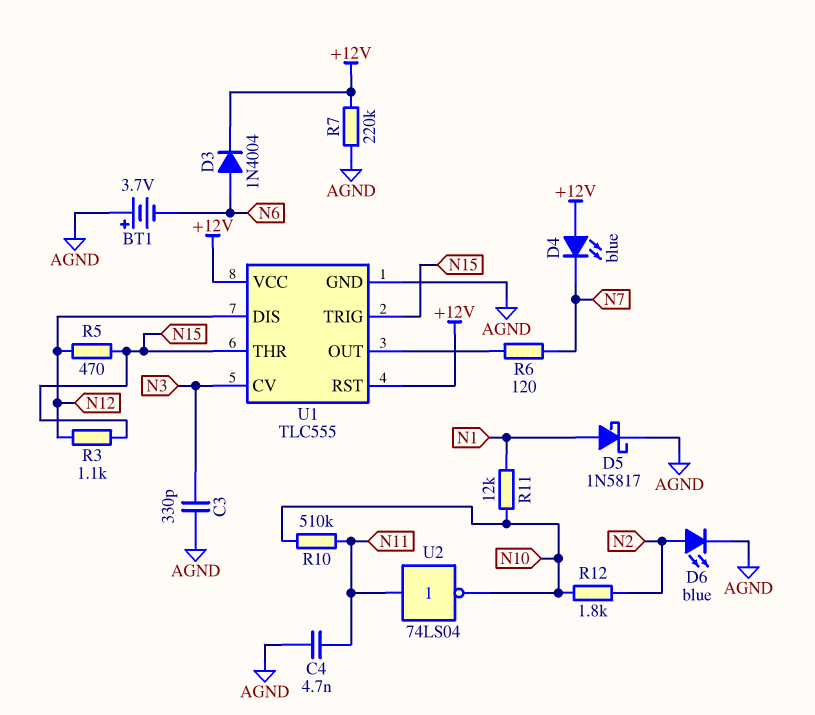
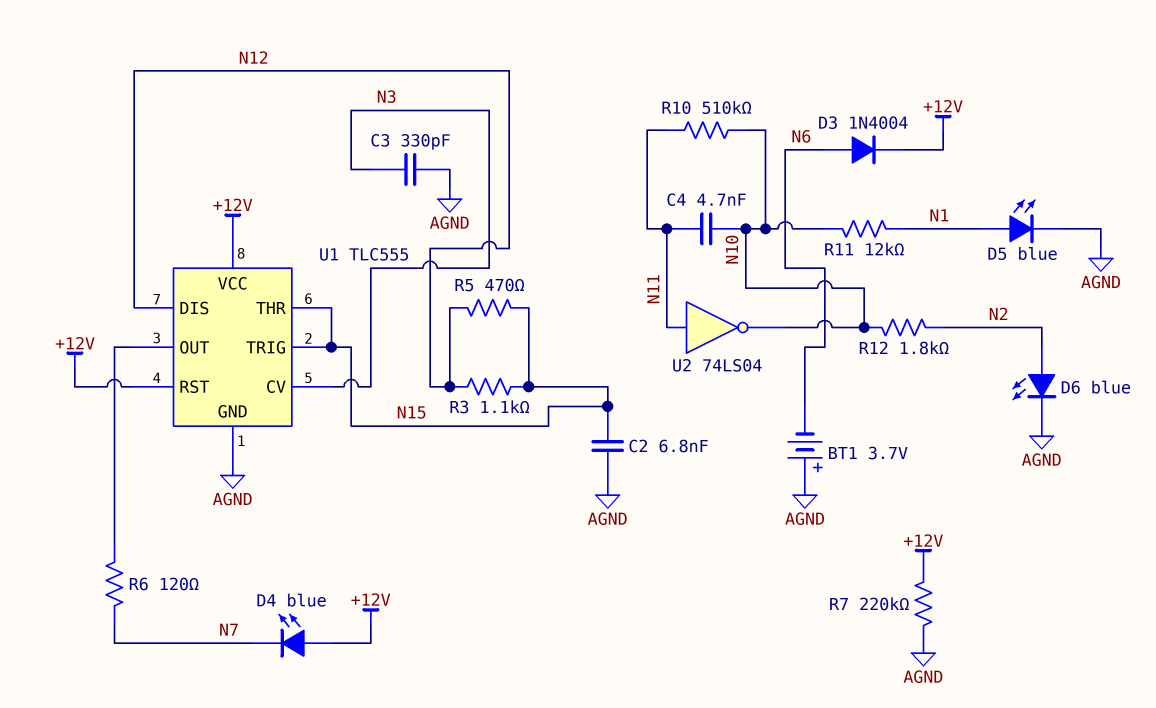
C2: none -> 6.8nF (AGND, N15)
C4: 4.7nF (AGND, N11) -> 4.7nF (N10, N11)
D5: schottky 1N5817 (A N1, K AGND) -> LED blue (A N1, K AGND)

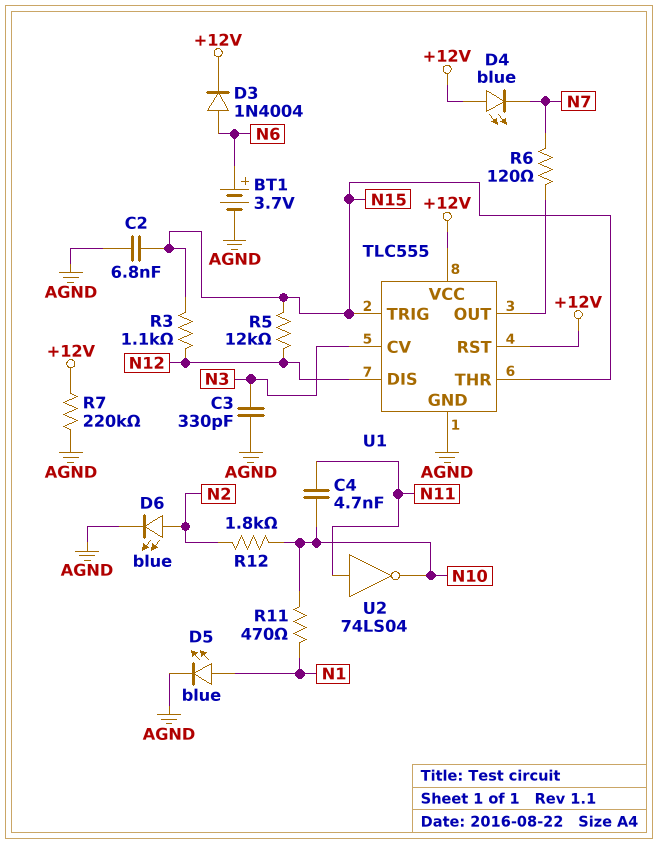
BT1: 3.7V (plus AGND, minus N6) -> 3.7V (plus N6, minus AGND)
R5: 470 (N12, N15) -> 12k (N12, N15)
R10: 510k (N10, N11) -> none
R11: 12k (N1, N10) -> 470 (N1, N10)

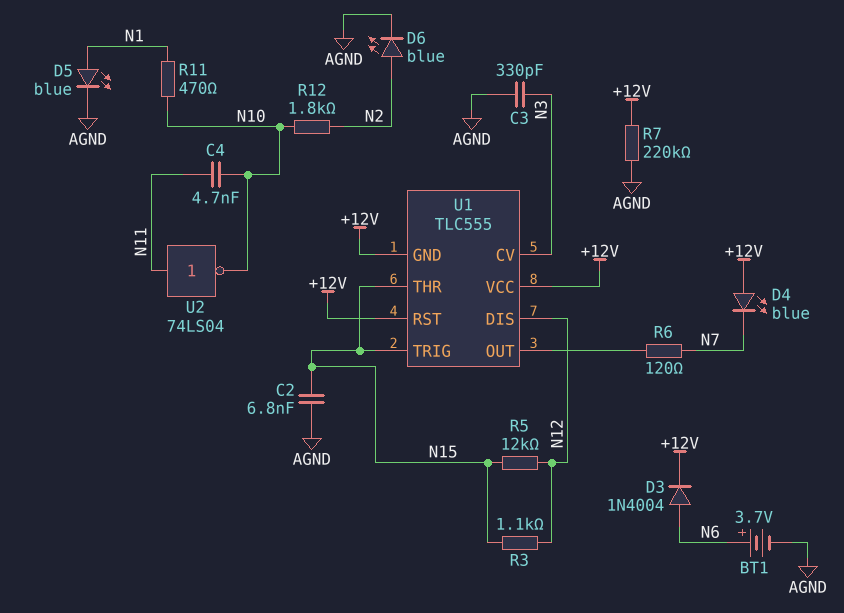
U1 pin GND: AGND -> +12V

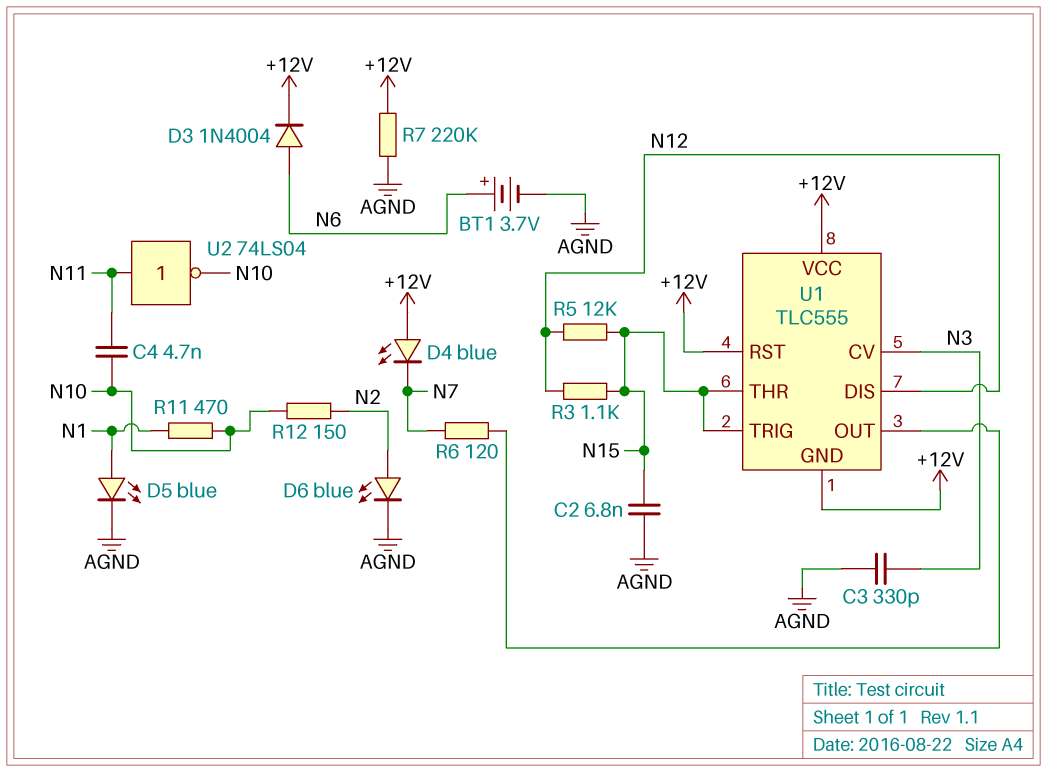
R12: 1.8k (N2, N10) -> 150 (N2, N10)

